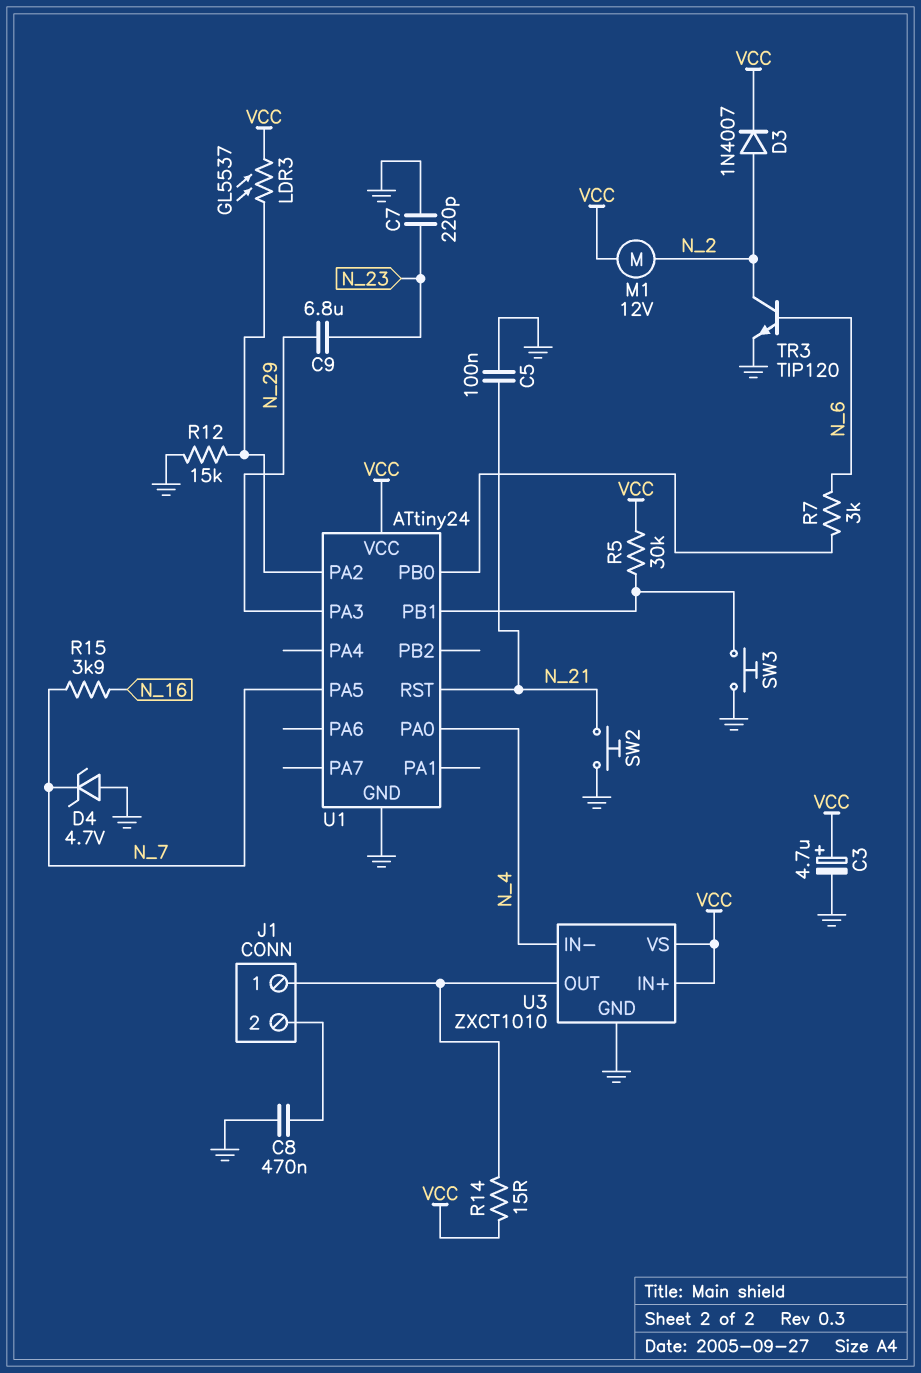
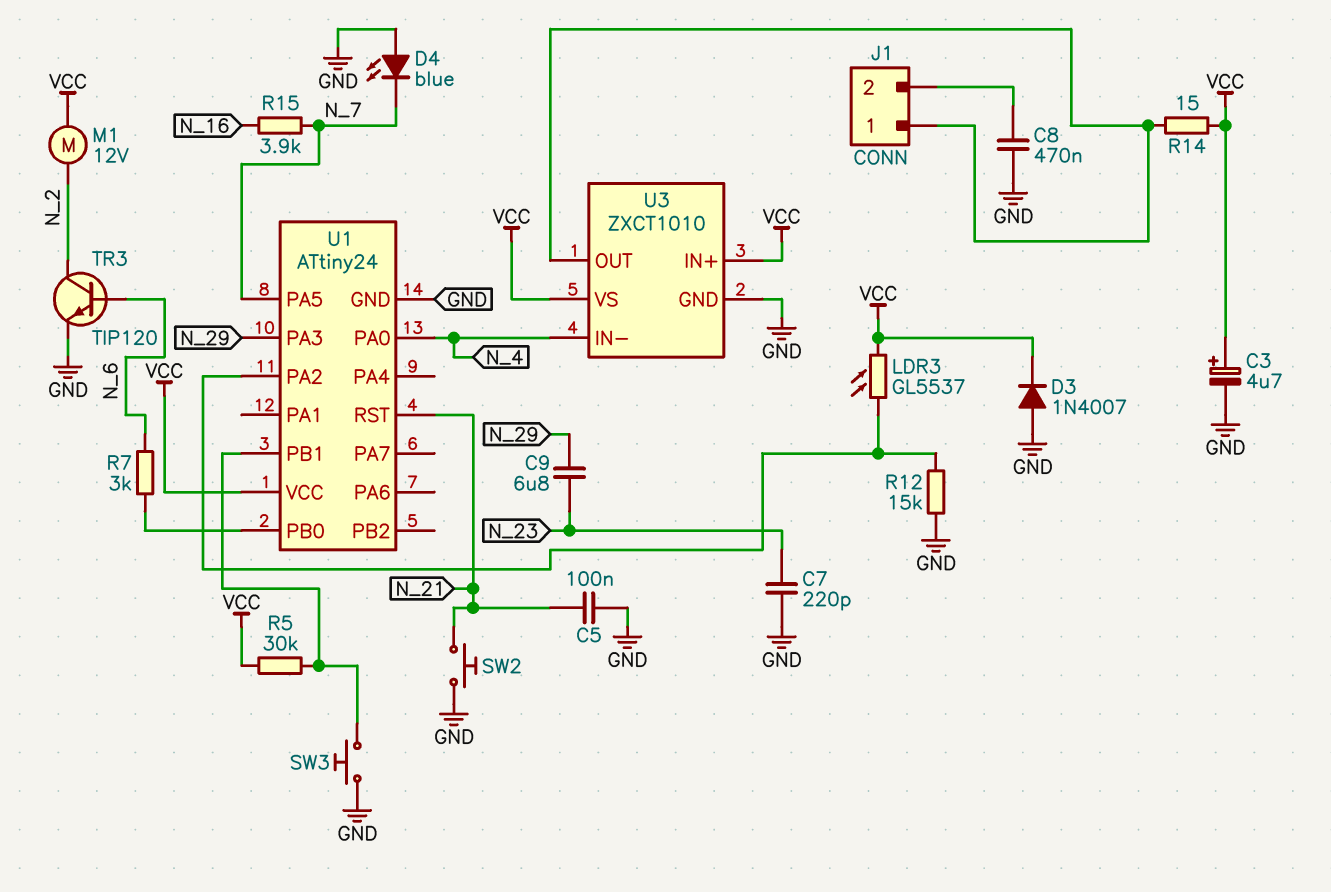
D3: diode 1N4007 (A N_2, K VCC) -> diode 1N4007 (A GND, K VCC)
D4: zener 4.7V (A GND, K N_7) -> LED blue (A GND, K N_7)

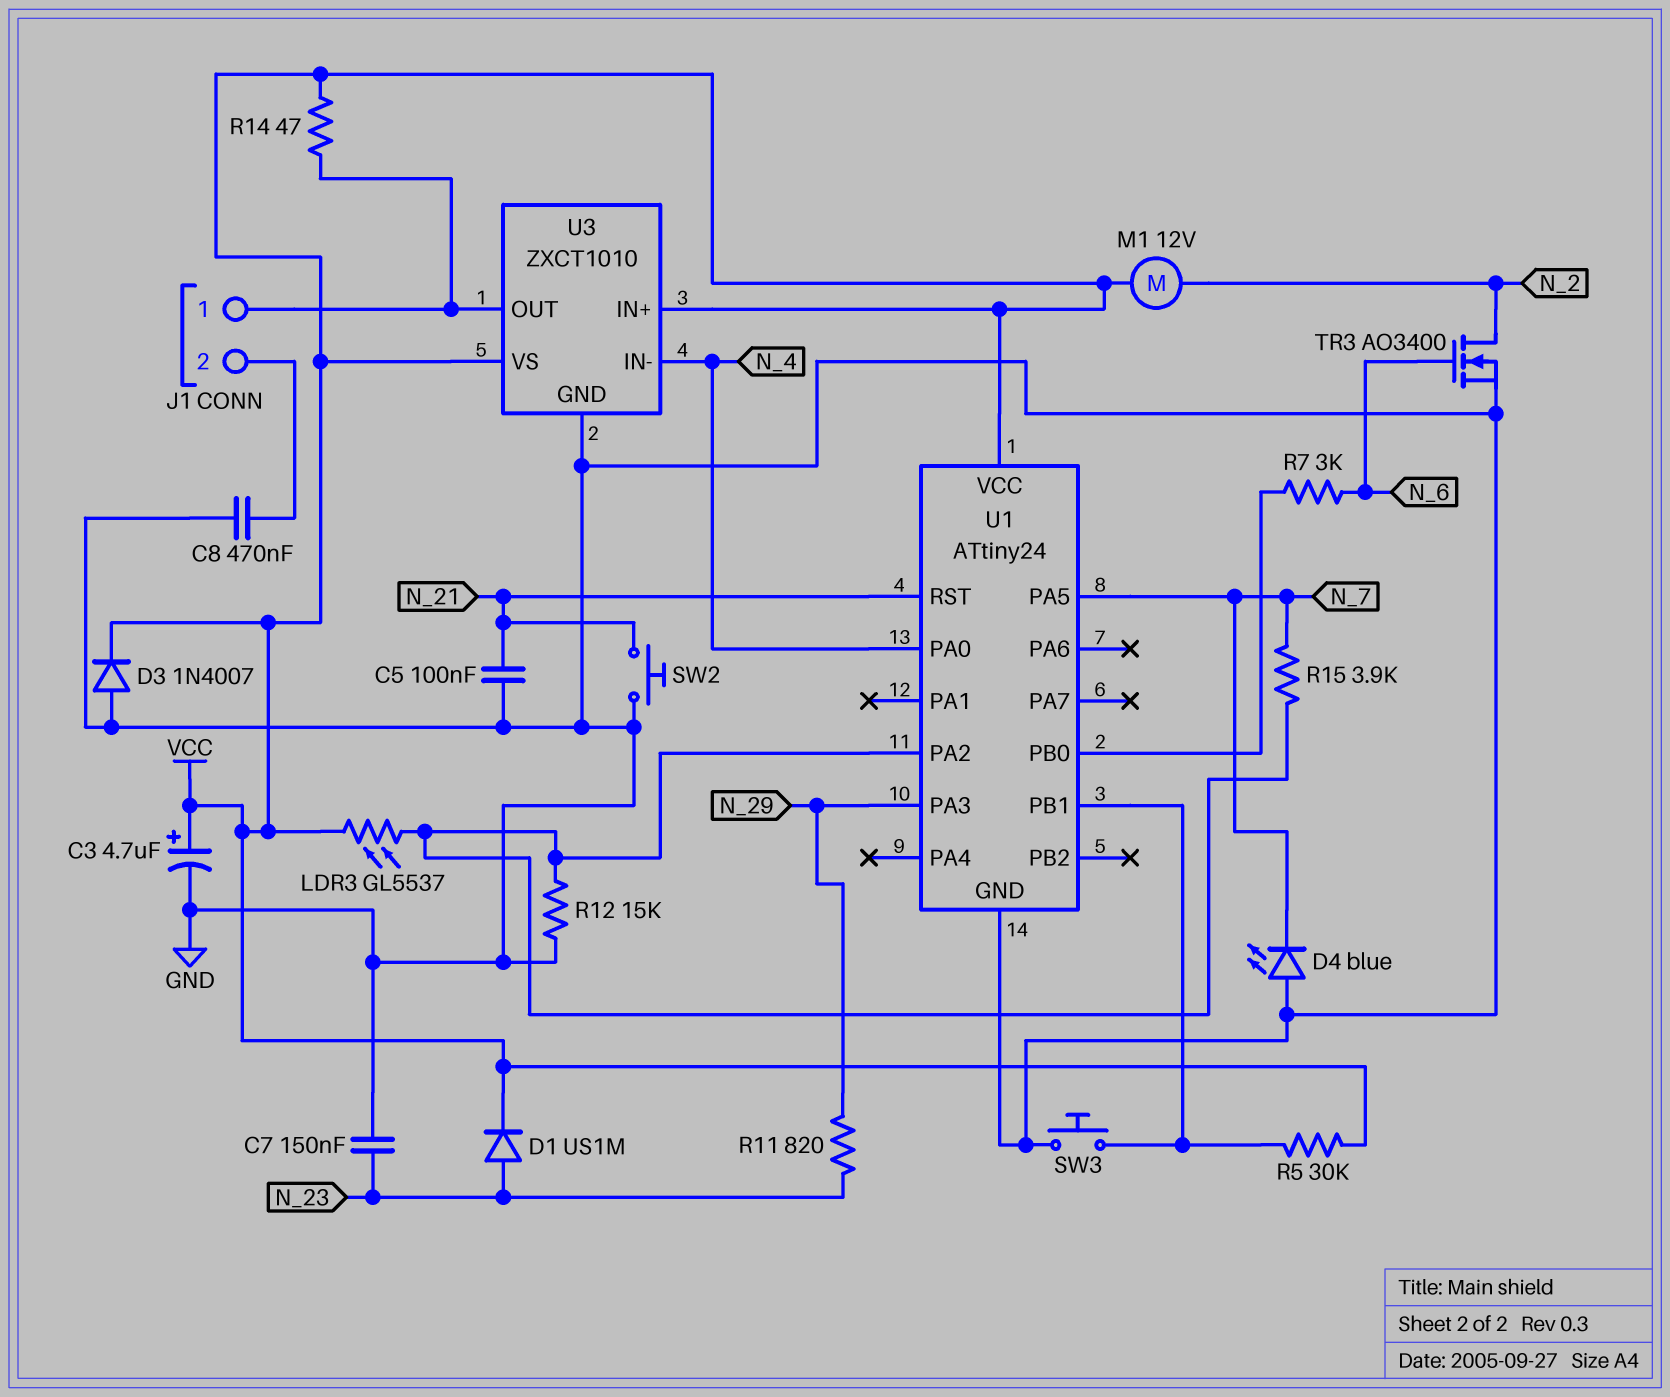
C7: 220pF (GND, N_23) -> 150nF (GND, N_23)
C9: 6.8uF (N_23, N_29) -> none
D1: none -> diode US1M (A N_23, K VCC)
R11: none -> 820 (N_23, N_29)
R14: 15 (J1/1, VCC) -> 47 (J1/1, VCC)
R15: 3.9k (N_7, N_16) -> 3.9k (N_7, U1/PA2)
TR3: NPN TIP120 (B N_6, C N_2, E GND) -> NMOS AO3400 (G N_6, D N_2, S GND)

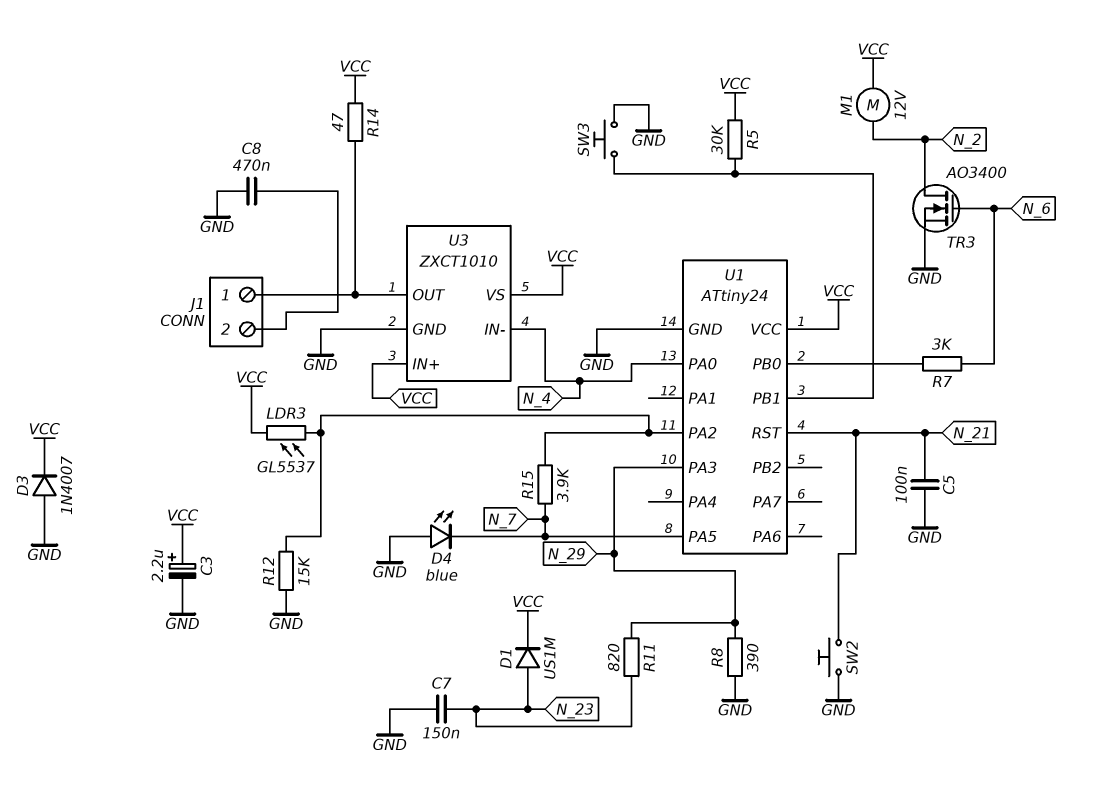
C3: 4.7uF (plus VCC, minus GND) -> 2.2uF (plus VCC, minus GND)
R8: none -> 390 (GND, N_29)

